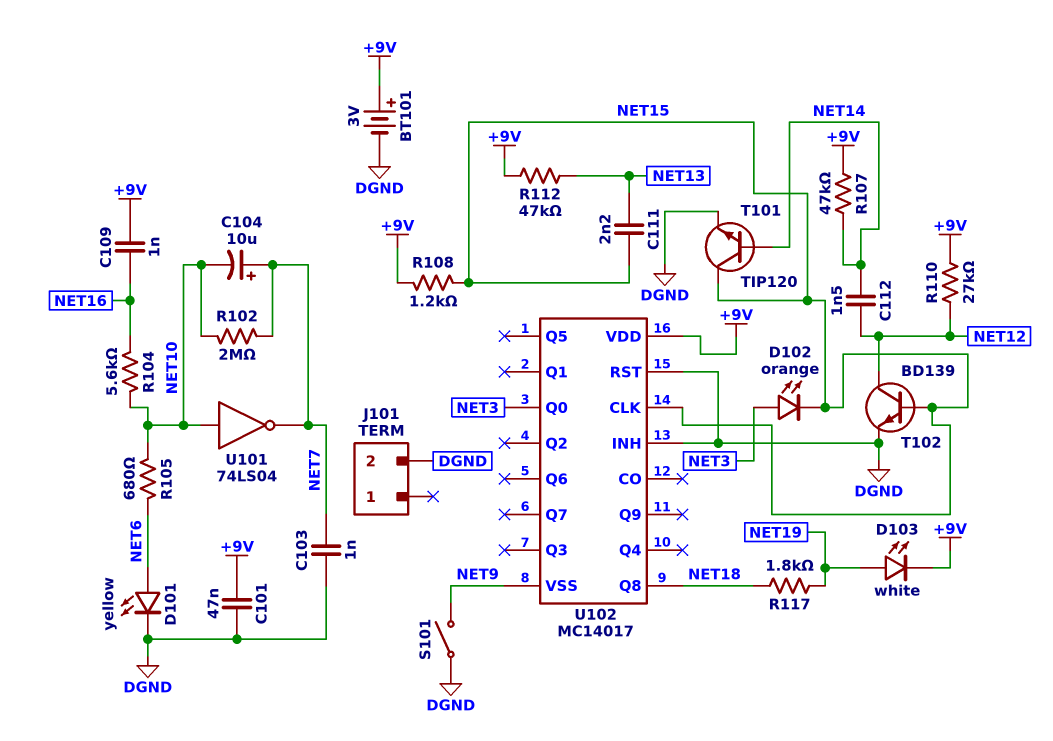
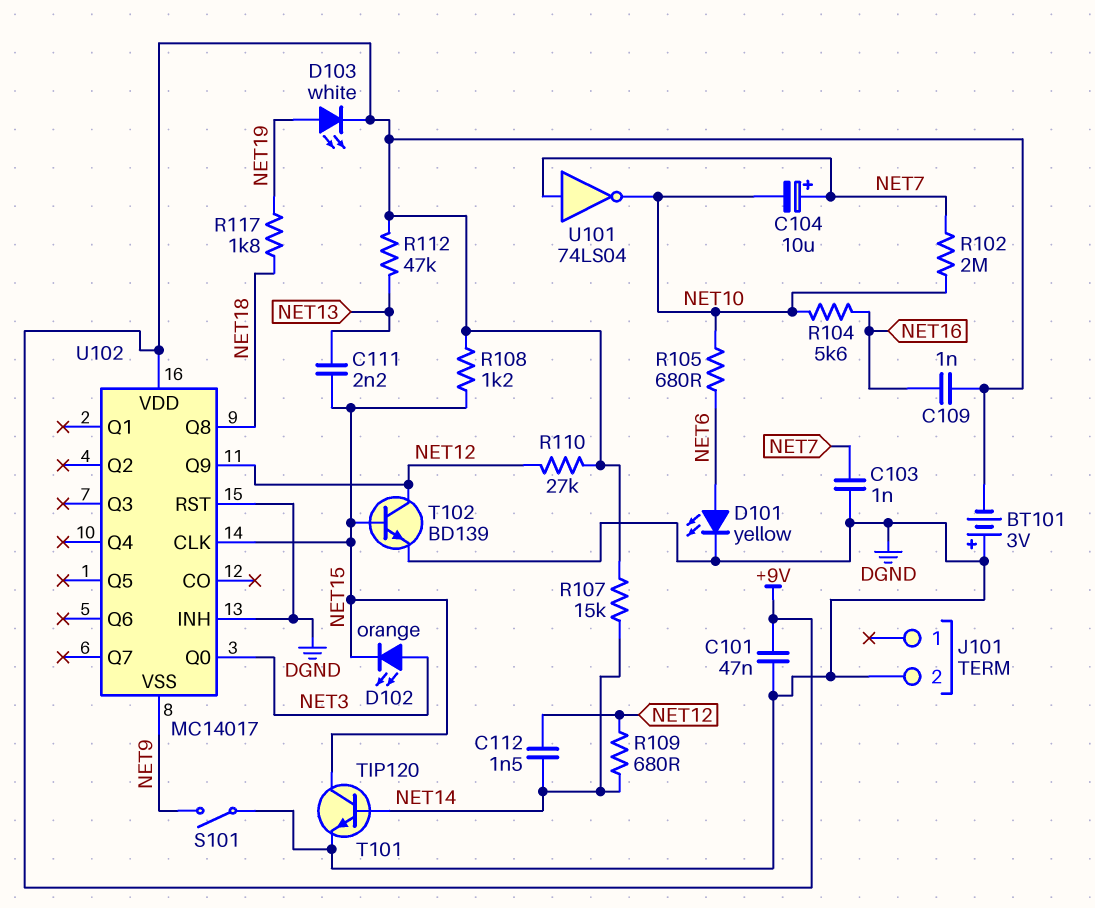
BT101: 3V (plus +9V, minus DGND) -> 3V (plus DGND, minus +9V)
R107: 47k (+9V, NET14) -> 15k (+9V, NET14)
R109: none -> 680 (NET12, NET14)
U101: NOT 74LS04 (in NET10, out NET7) -> NOT 74LS04 (in NET7, out NET10)
U102 pin Q9: none -> NET12

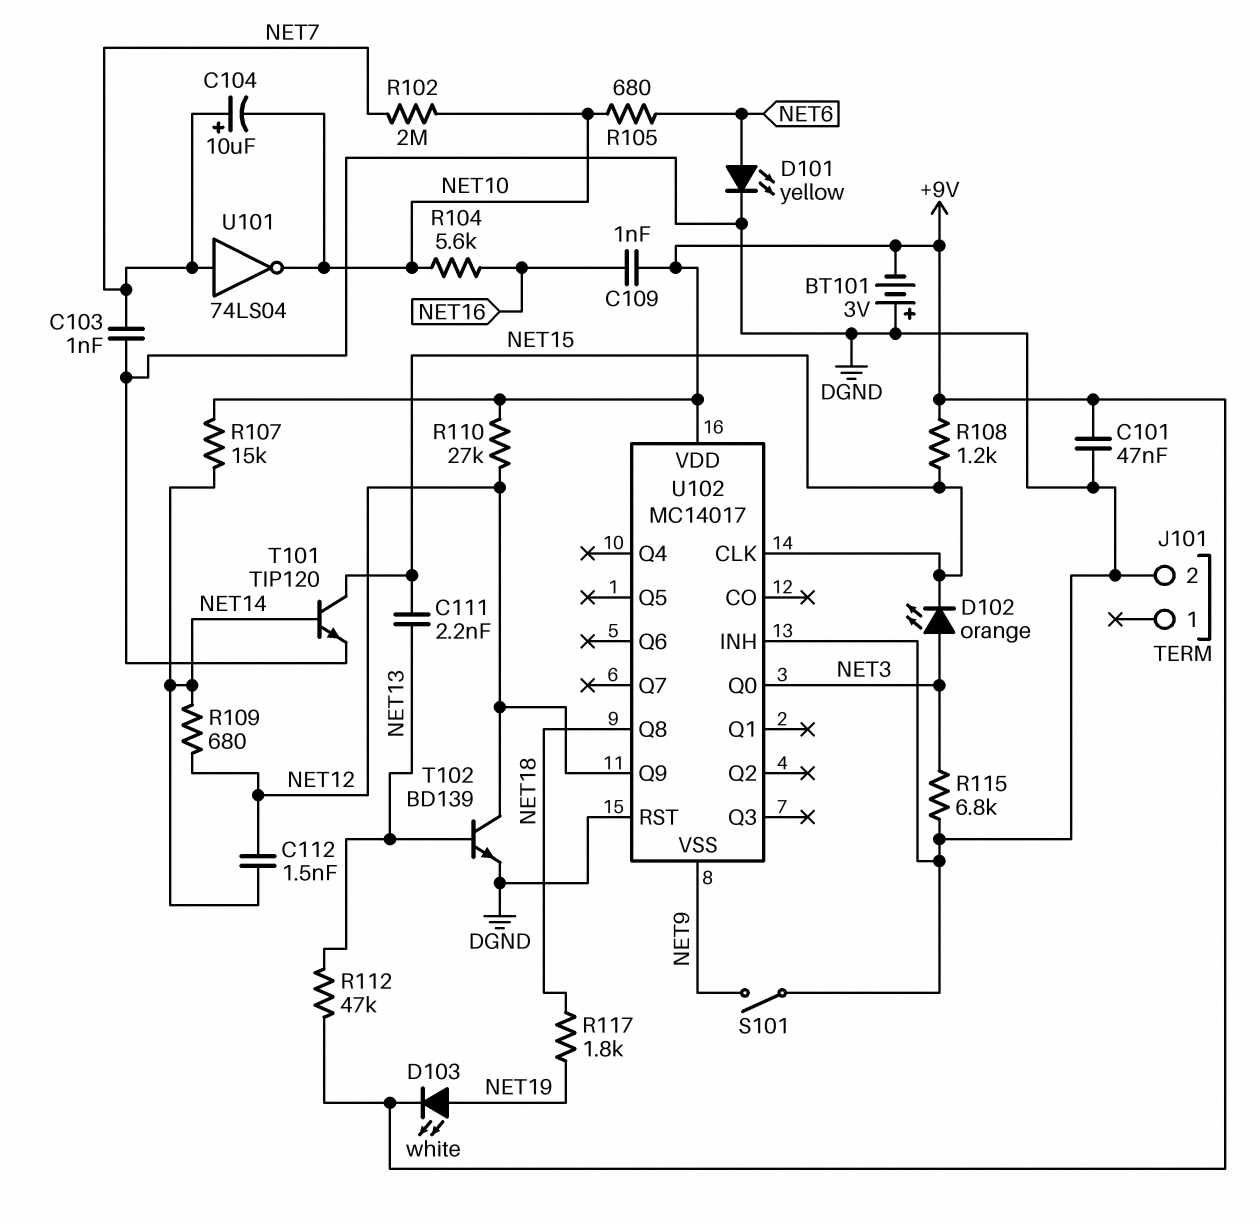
R115: none -> 6.8k (DGND, NET3)
T102: NPN BD139 (B NET15, C NET12, E DGND) -> NPN BD139 (B NET13, C NET12, E DGND)

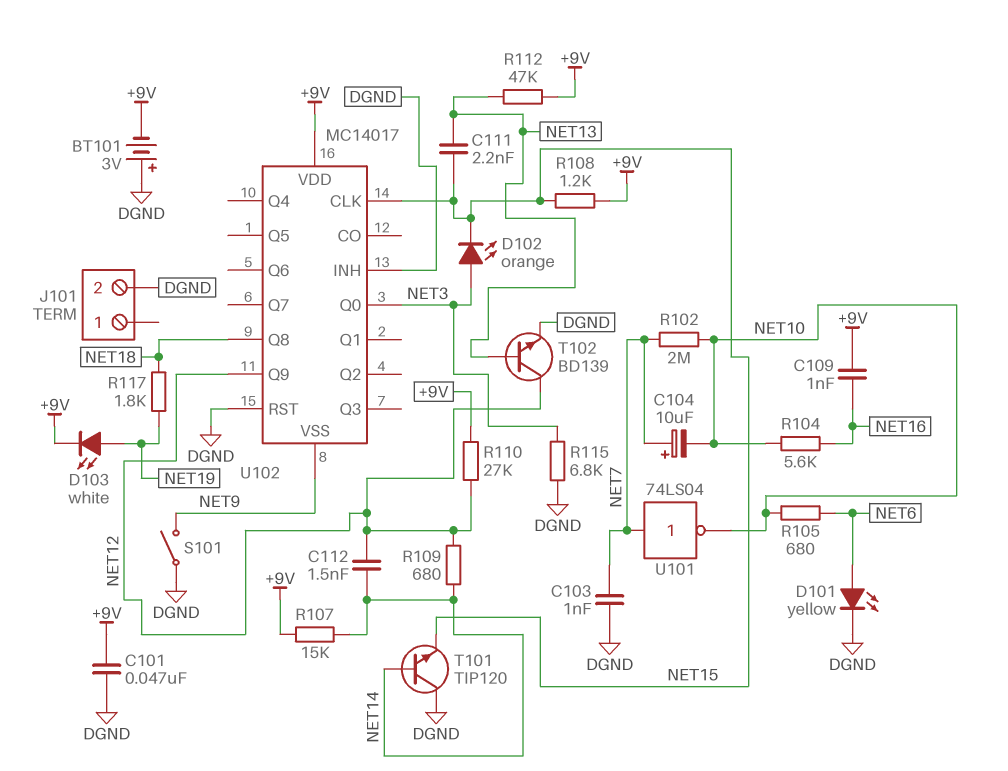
T101: NPN TIP120 (B NET14, C NET15, E DGND) -> NPN TIP120 (B NET14, C DGND, E NET15)

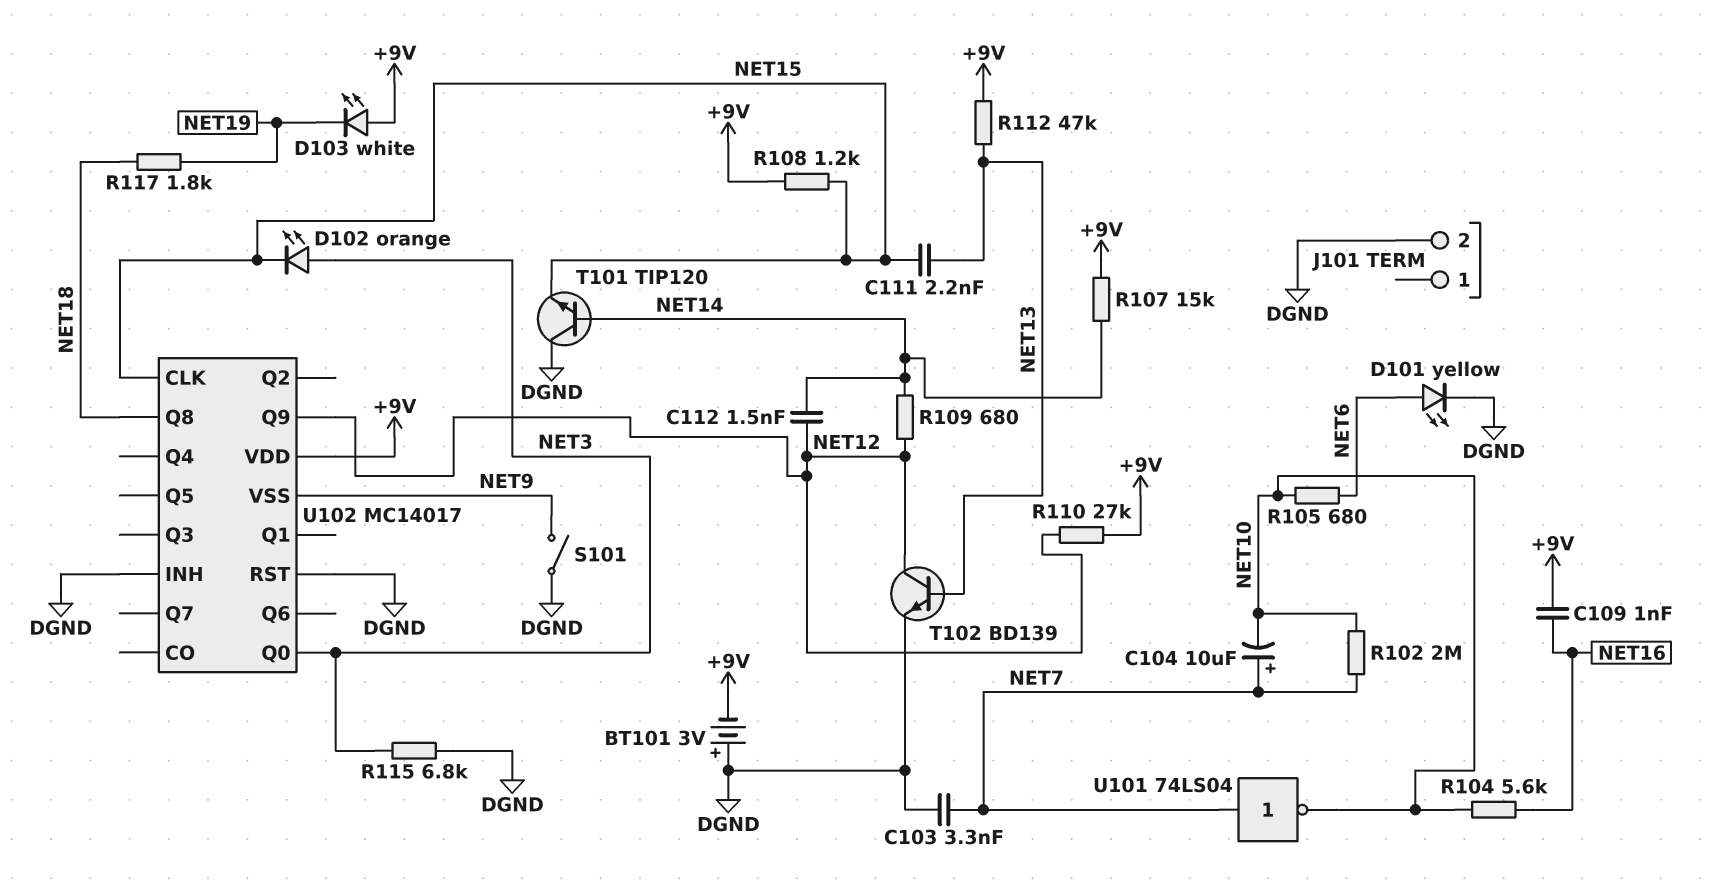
C101: 47nF (+9V, DGND) -> none
C103: 1nF (DGND, NET7) -> 3.3nF (DGND, NET7)
D103: LED white (A NET19, K +9V) -> LED white (A +9V, K NET19)

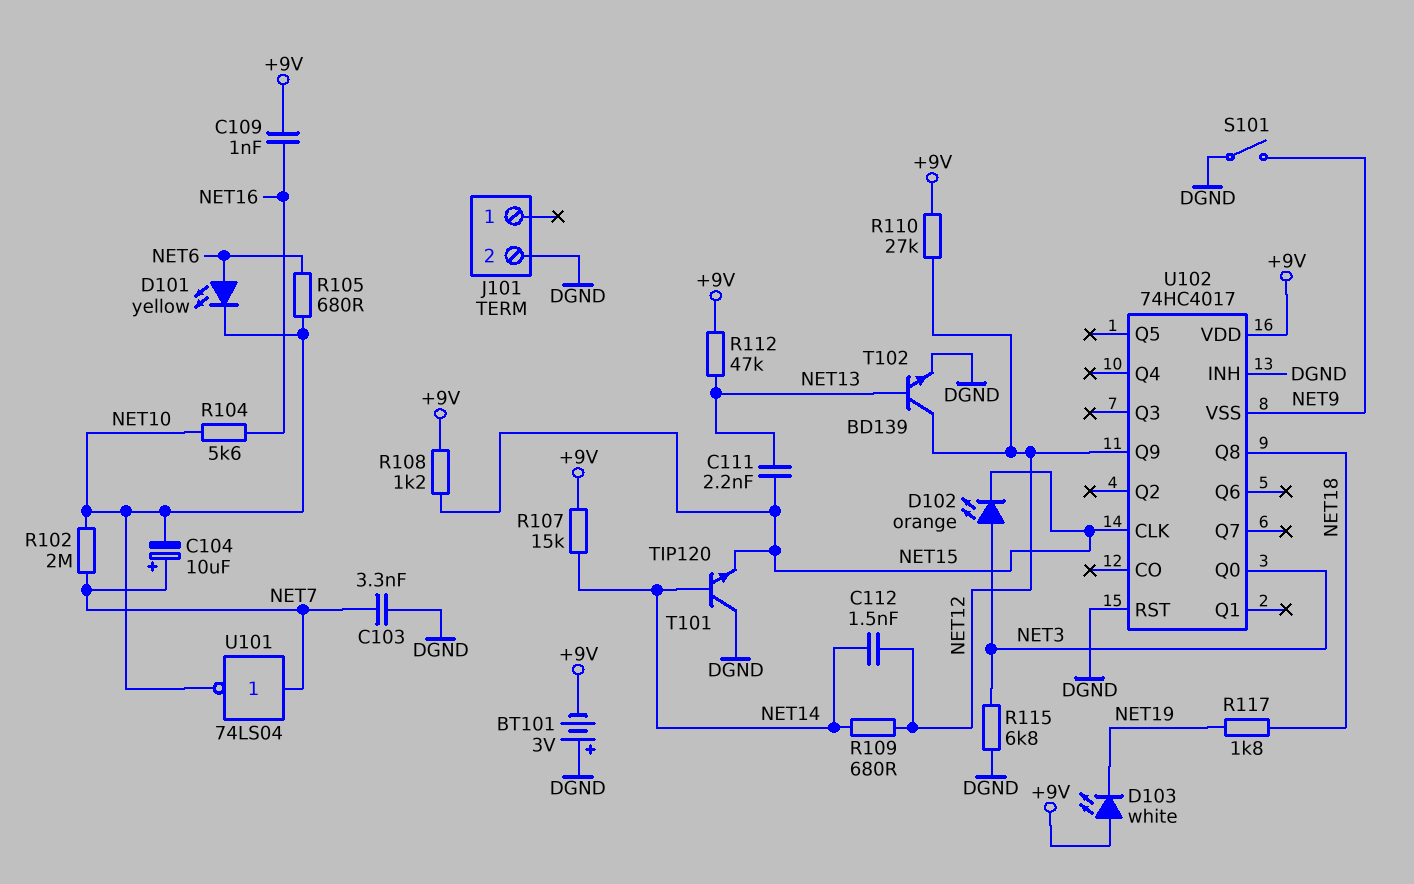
D101: LED yellow (A NET6, K DGND) -> LED yellow (A NET6, K NET10)
U102: MC14017 -> 74HC4017

